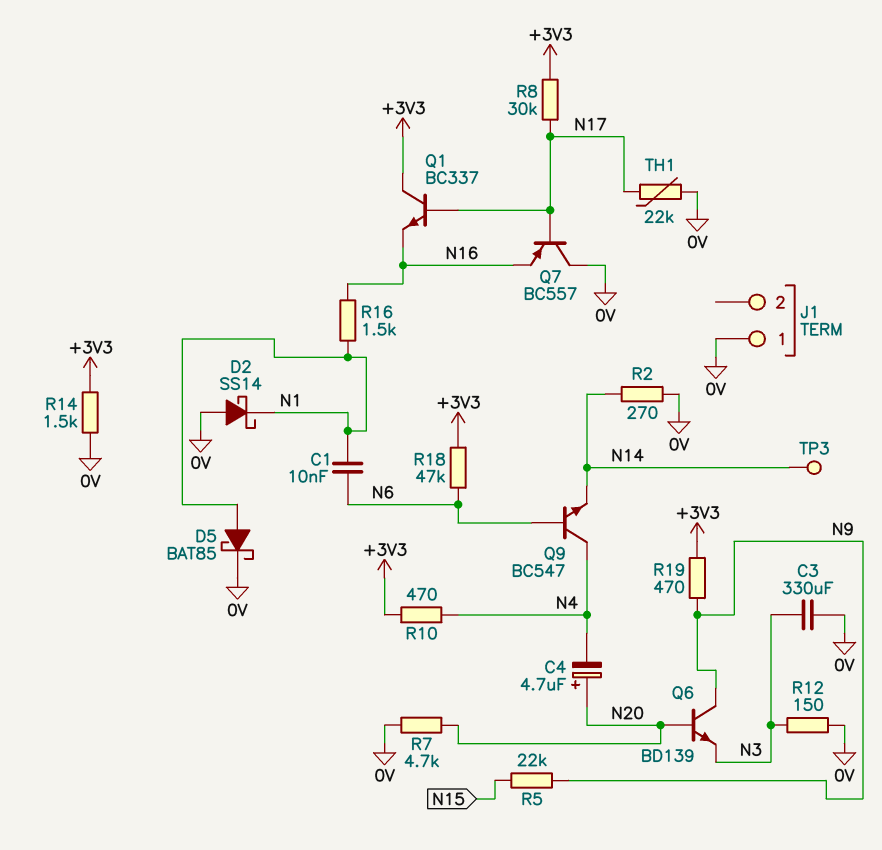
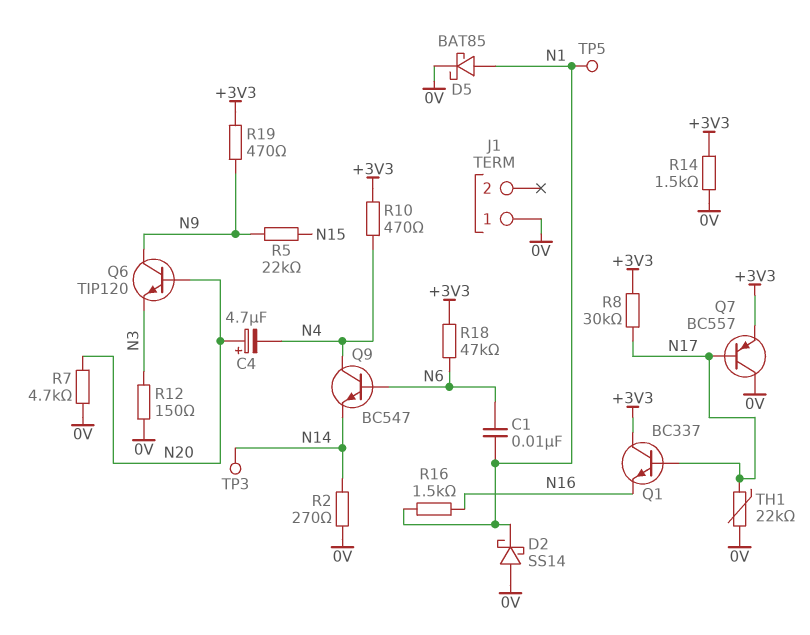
C3: 330uF (0V, N3) -> none
Q6: NPN BD139 (B N20, C N9, E N3) -> NPN TIP120 (B N20, C N9, E N3)
Q7: PNP BC557 (B N17, C 0V, E N16) -> PNP BC557 (B N17, C 0V, E +3V3)
TP5: none -> test point (N1)

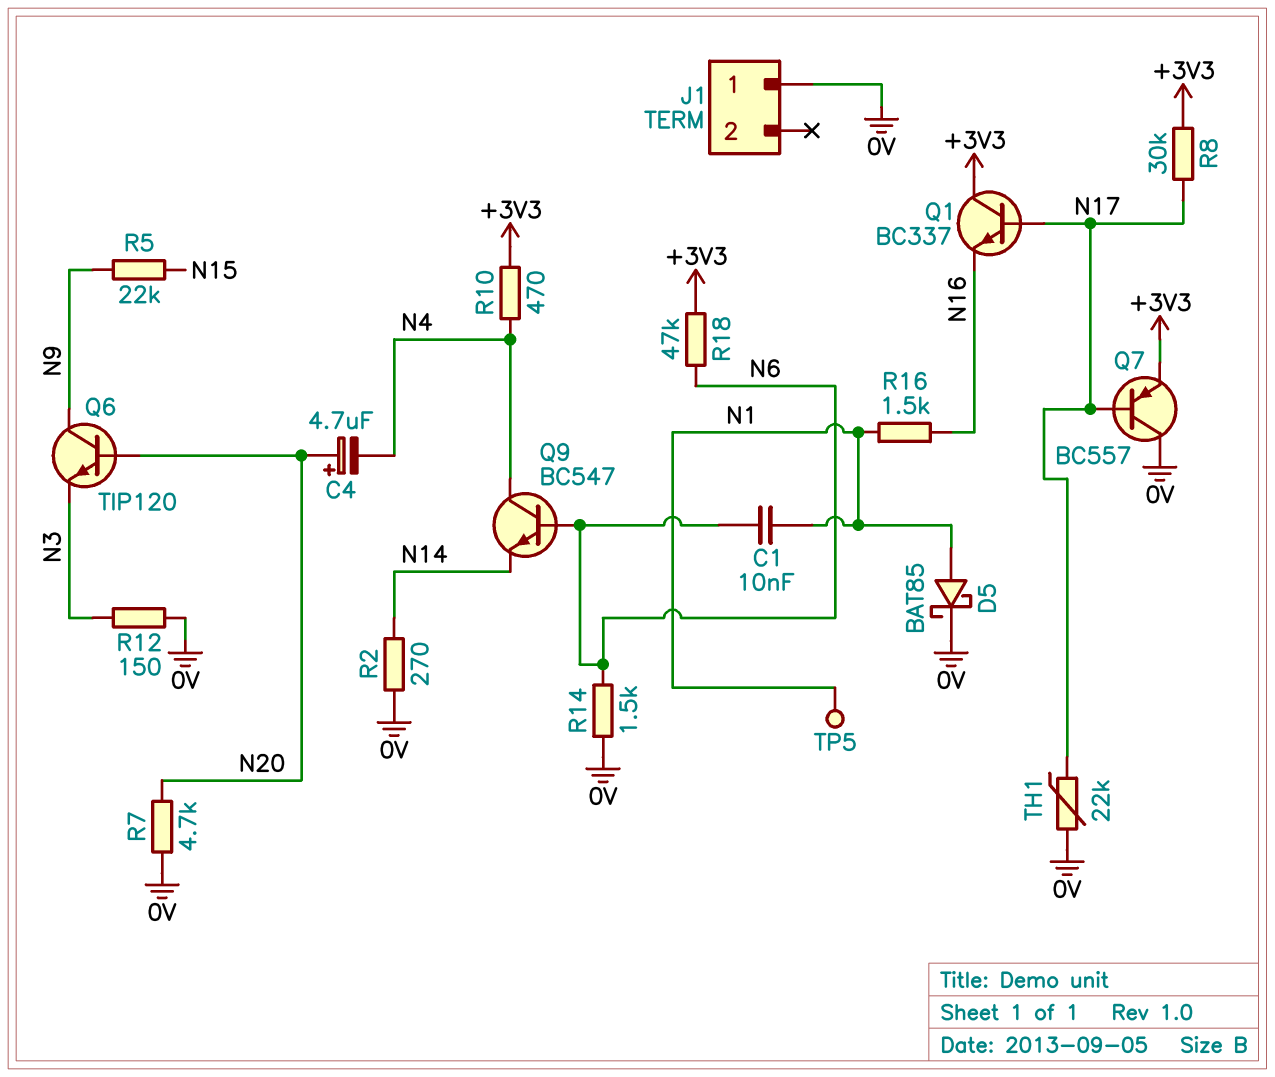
D2: schottky SS14 (A 0V, K N1) -> none
R14: 1.5k (+3V3, 0V) -> 1.5k (0V, N6)
R19: 470 (+3V3, N9) -> none
TP3: test point (N14) -> none

